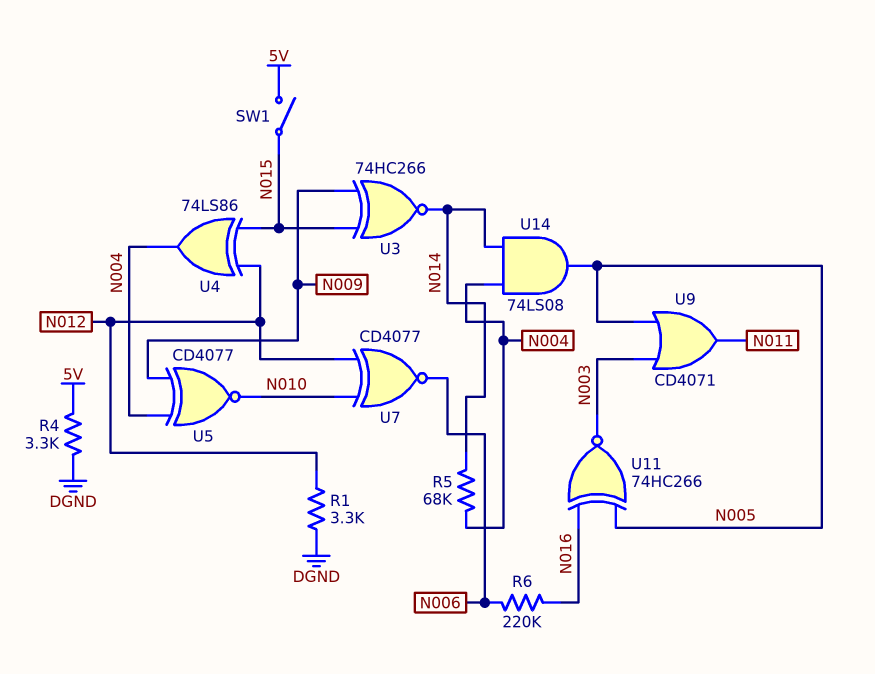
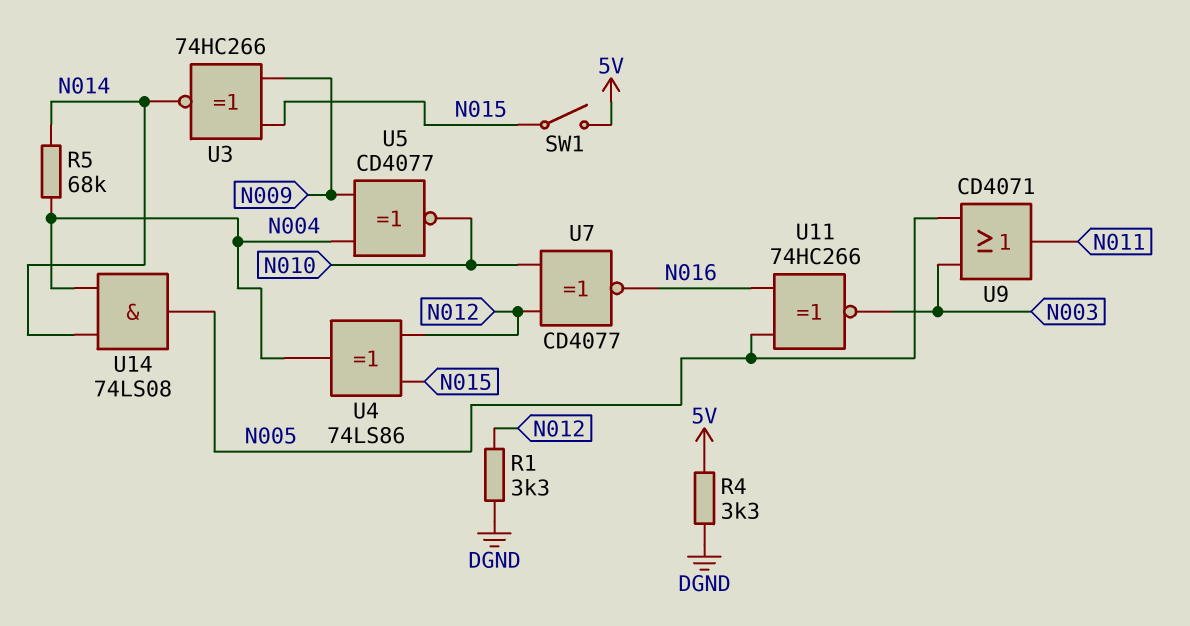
R6: 220k (N006, N016) -> none
U7: XNOR CD4077 (in N010, in N012, out N006) -> XNOR CD4077 (in N010, in N012, out N016)

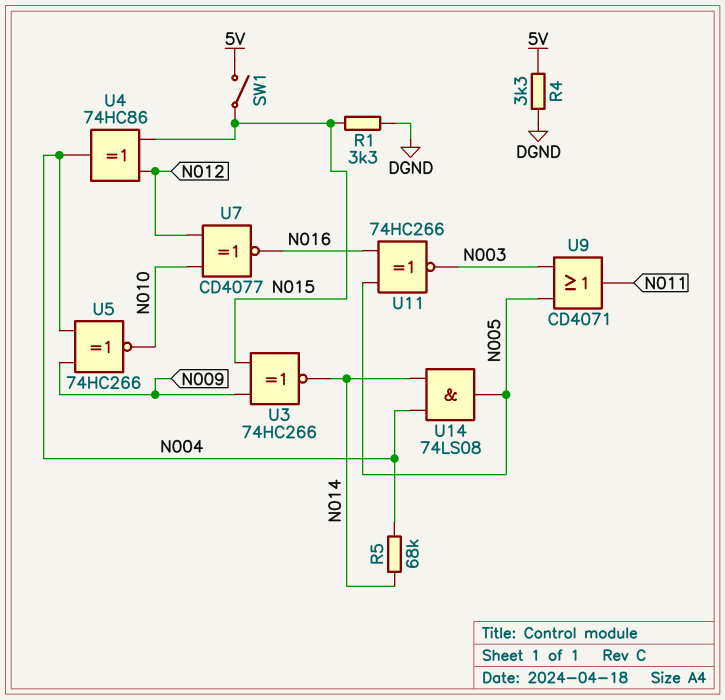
R1: 3.3k (DGND, N012) -> 3.3k (DGND, N015)
U4: XOR 74LS86 (in N012, in N015, out N004) -> XOR 74HC86 (in N012, in N015, out N004)
U5: XNOR CD4077 (in N004, in N009, out N010) -> XNOR 74HC266 (in N004, in N009, out N010)

